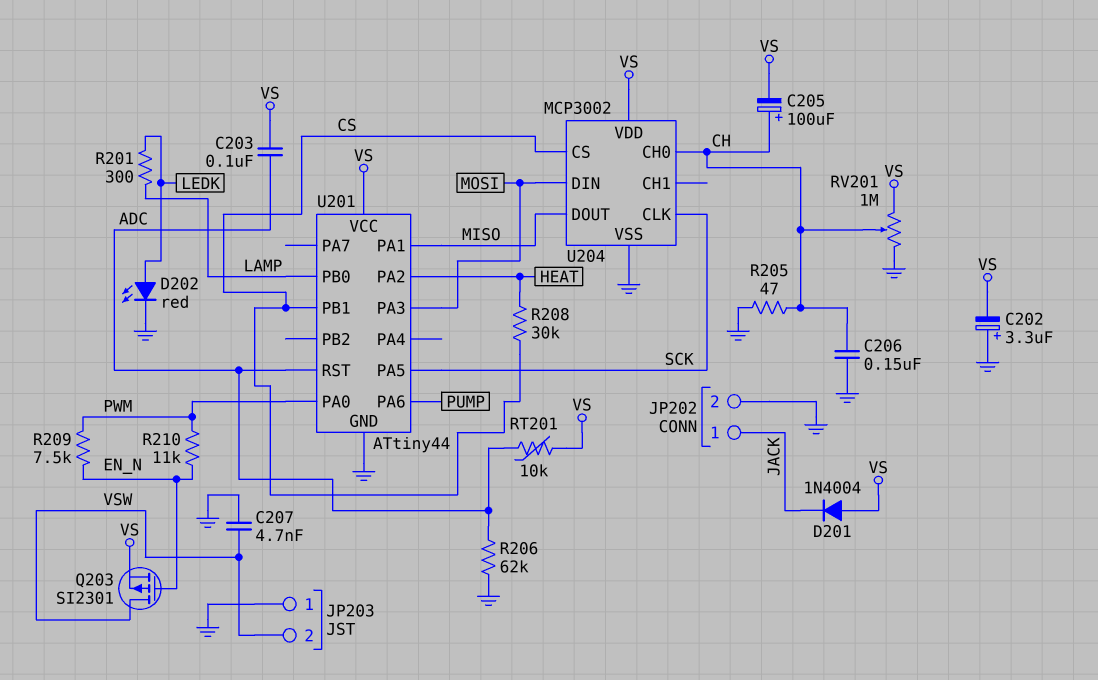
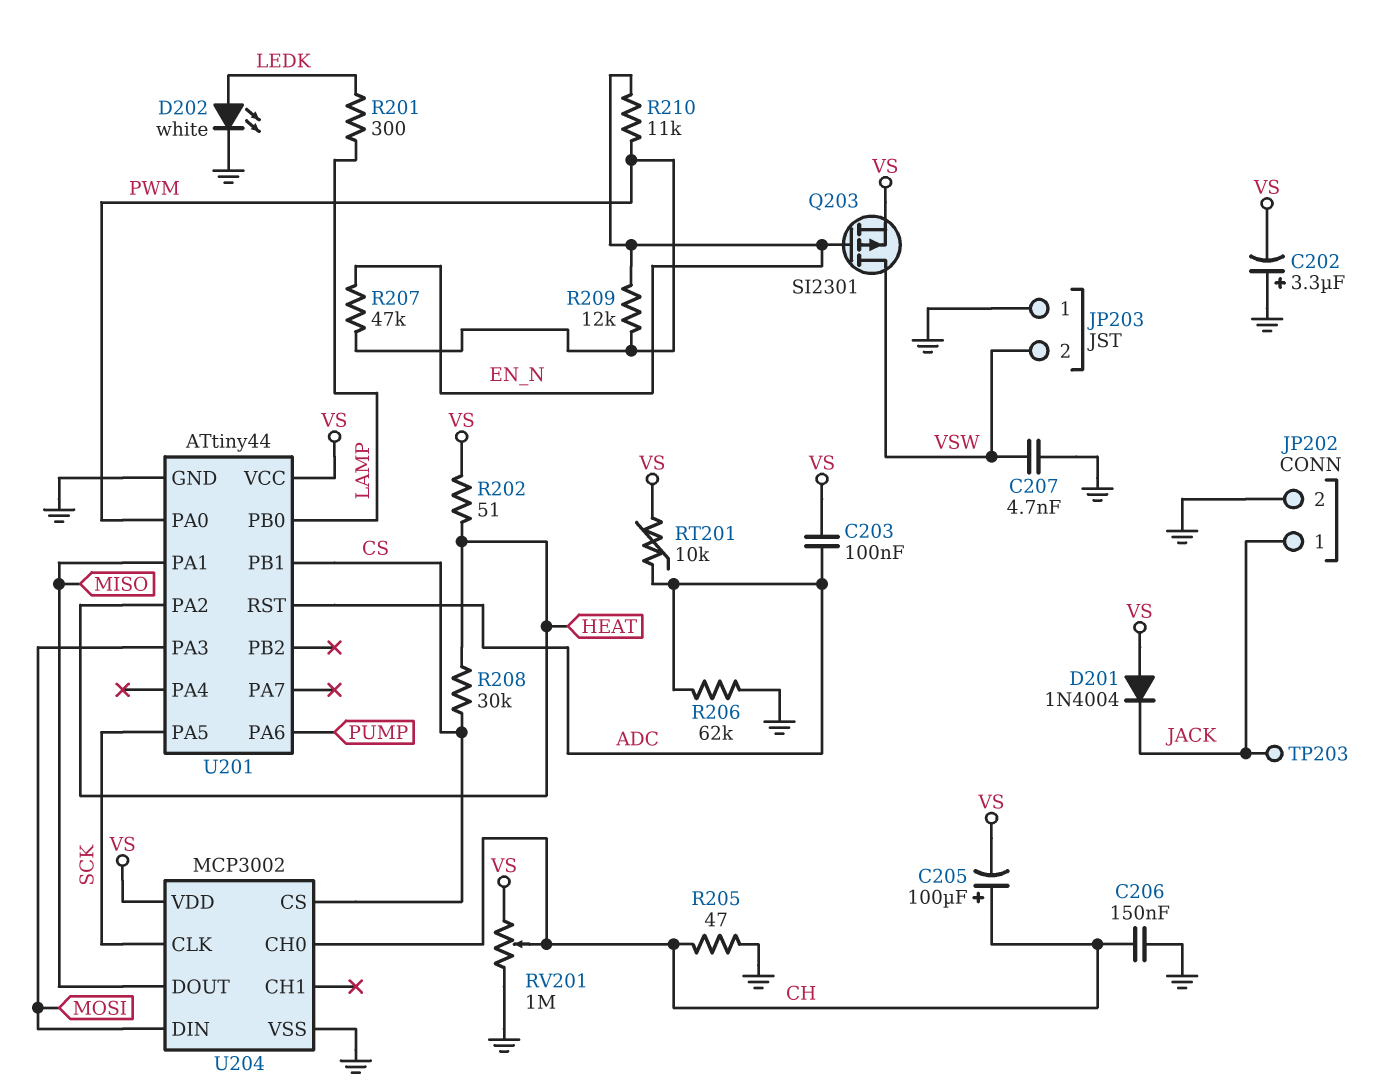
D202: LED red (A LEDK, K GND) -> LED white (A LEDK, K GND)
R202: none -> 51 (HEAT, VS)
R207: none -> 47k (EN_N, PWM)
R209: 7.5k (EN_N, PWM) -> 12k (EN_N, PWM)
TP203: none -> test point (JACK)

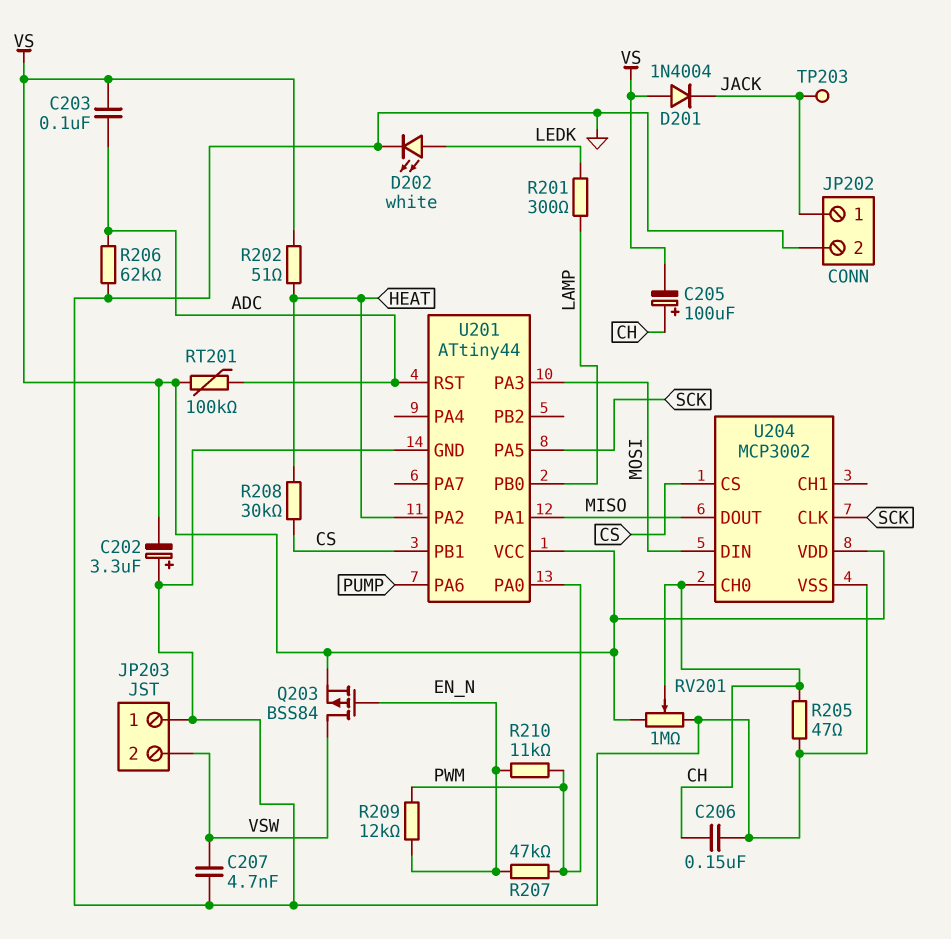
Q203: PMOS SI2301 (G EN_N, D VSW, S VS) -> PMOS BSS84 (G EN_N, D VSW, S VS)
RT201: 10k (ADC, VS) -> 100k (ADC, VS)

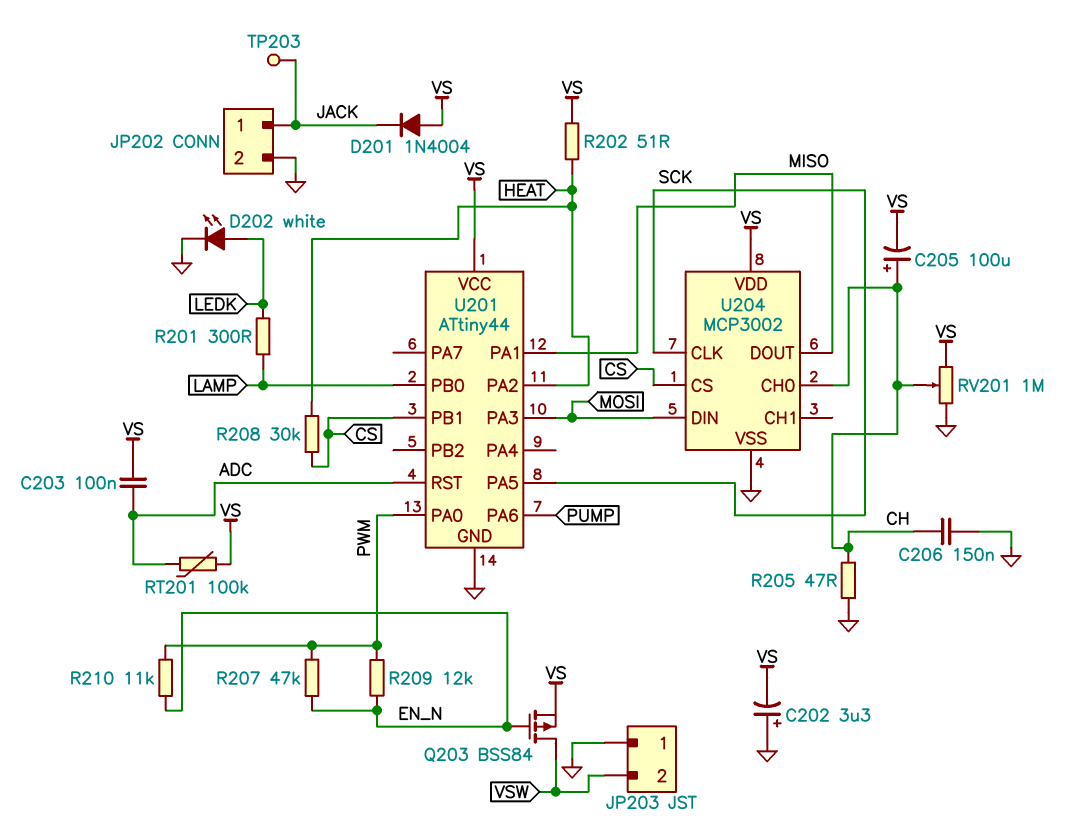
C207: 4.7nF (GND, VSW) -> none
R206: 62k (ADC, GND) -> none

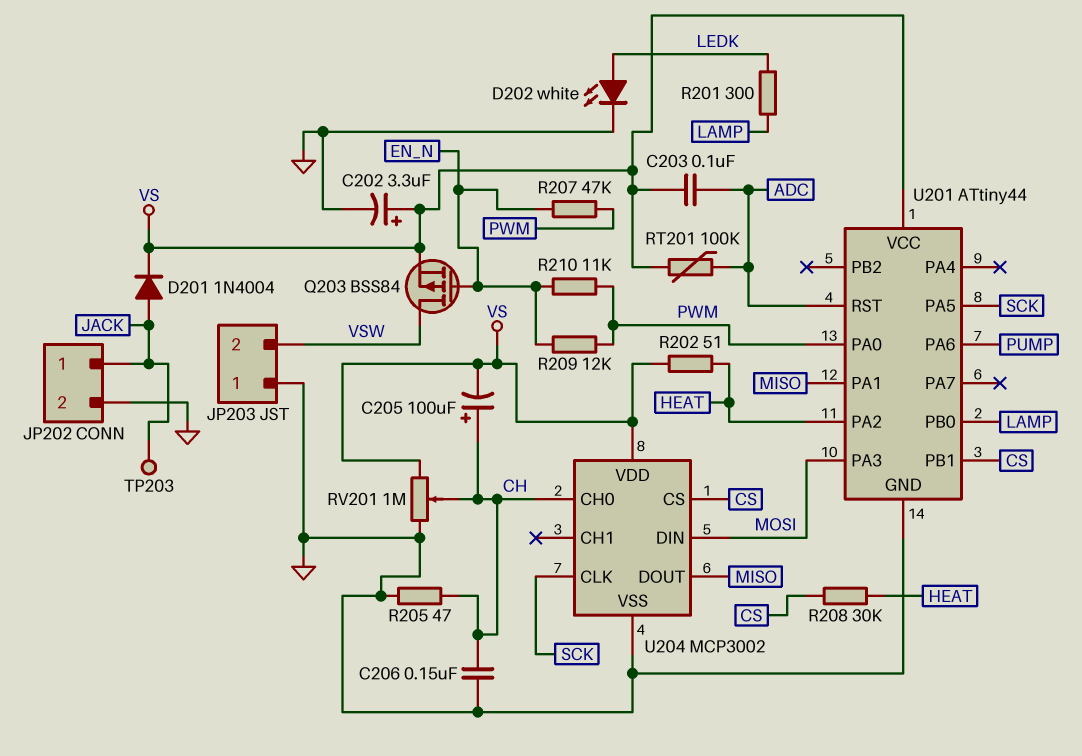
C202: 3.3uF (plus GND, minus VS) -> 3.3uF (plus VS, minus GND)
D201: diode 1N4004 (A VS, K JACK) -> diode 1N4004 (A JACK, K VS)

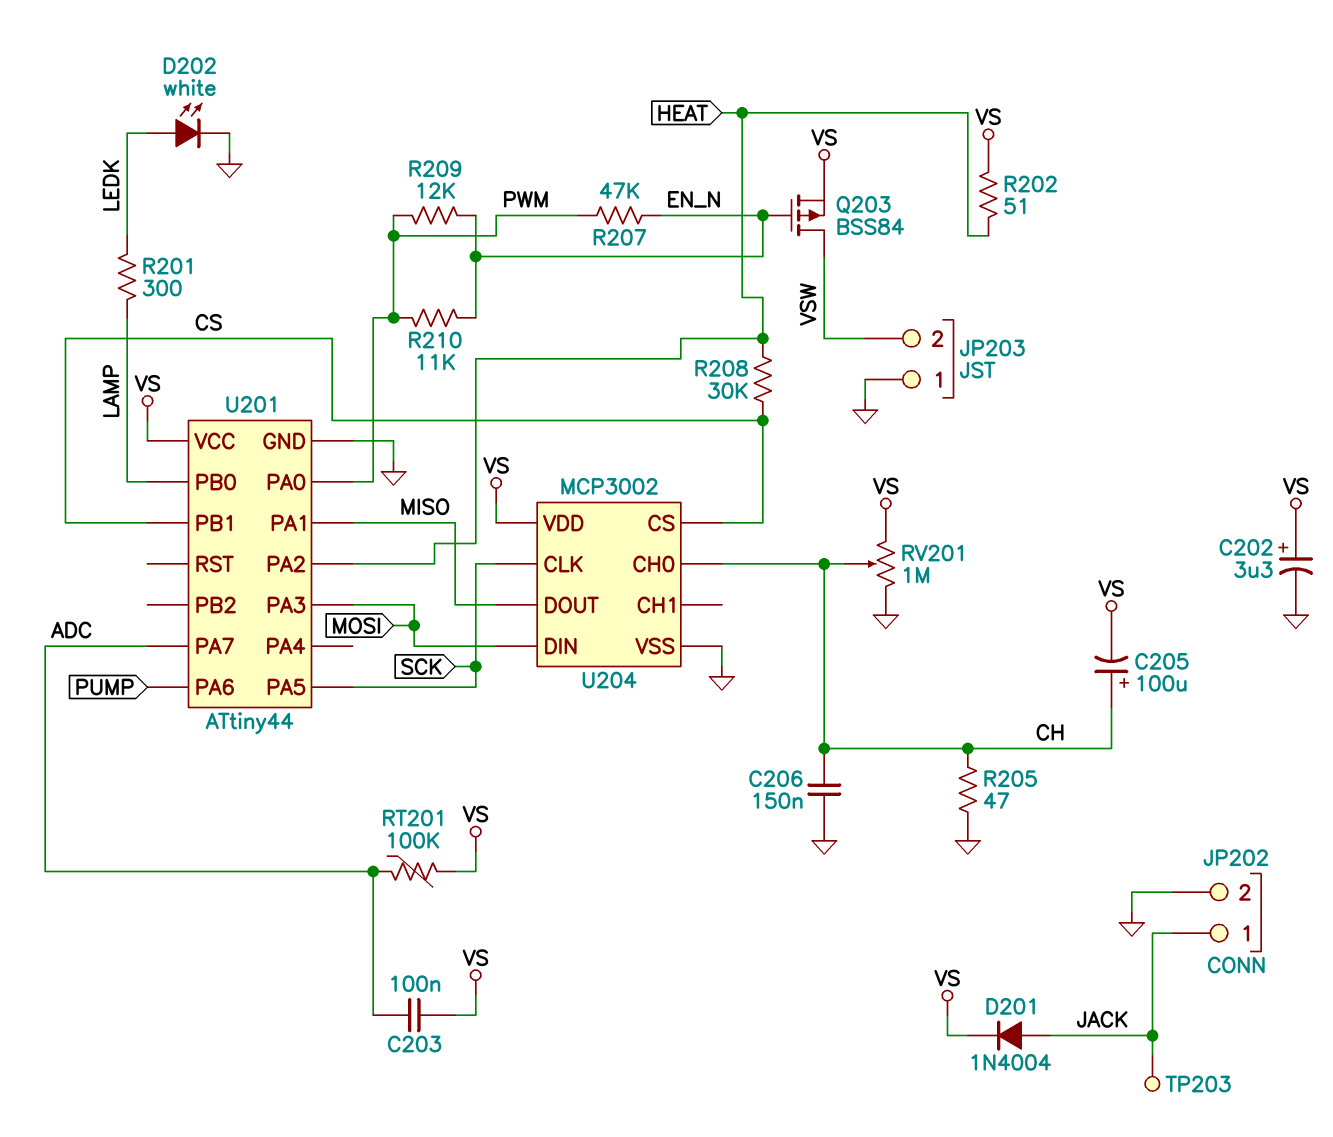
U201 pin PA7: none -> ADC
U201 pin RST: ADC -> none

